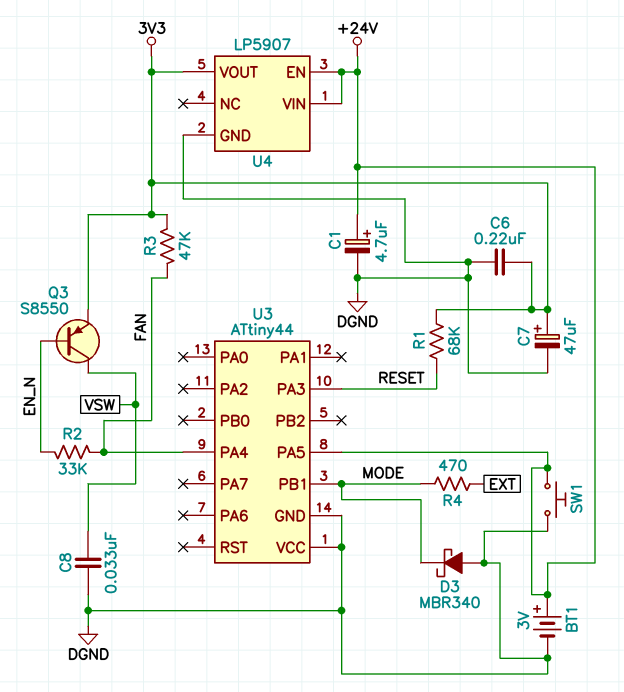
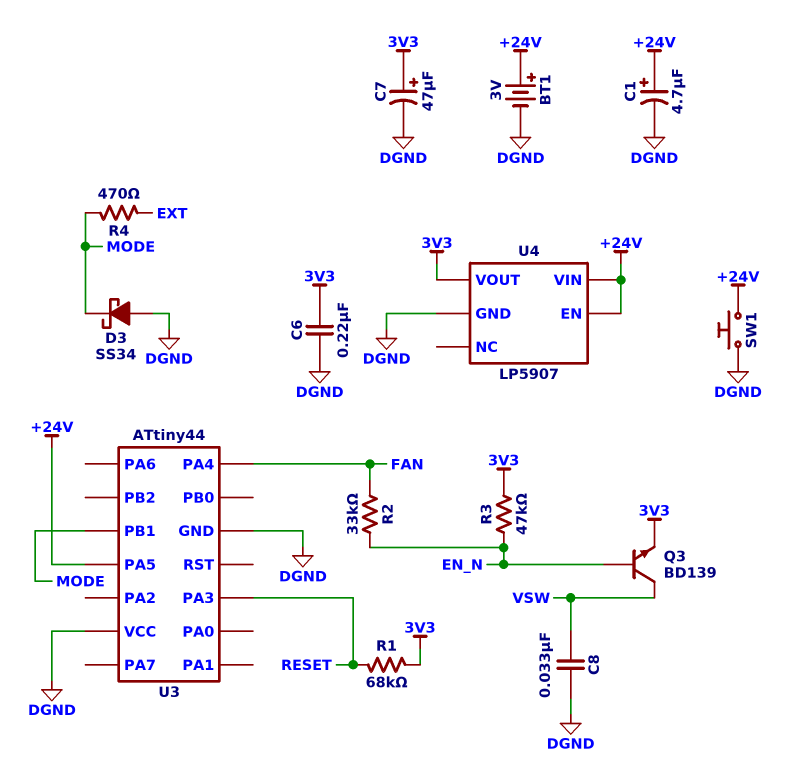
D3: schottky MBR340 (A DGND, K MODE) -> schottky SS34 (A DGND, K MODE)
Q3: PNP S8550 (B EN_N, C VSW, E 3V3) -> NPN BD139 (B EN_N, C VSW, E 3V3)
R3: 47k (3V3, FAN) -> 47k (3V3, EN_N)

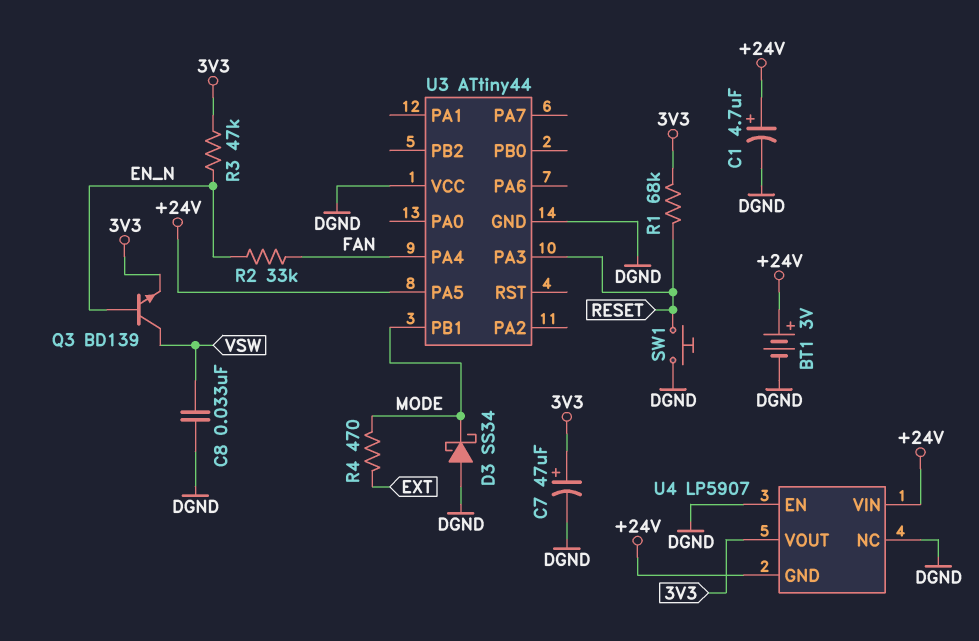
C6: 220nF (3V3, DGND) -> none
SW1: button (+24V, DGND) -> button (DGND, RESET)
U4 pin EN: +24V -> DGND
U4 pin GND: DGND -> +24V
U4 pin NC: none -> DGND

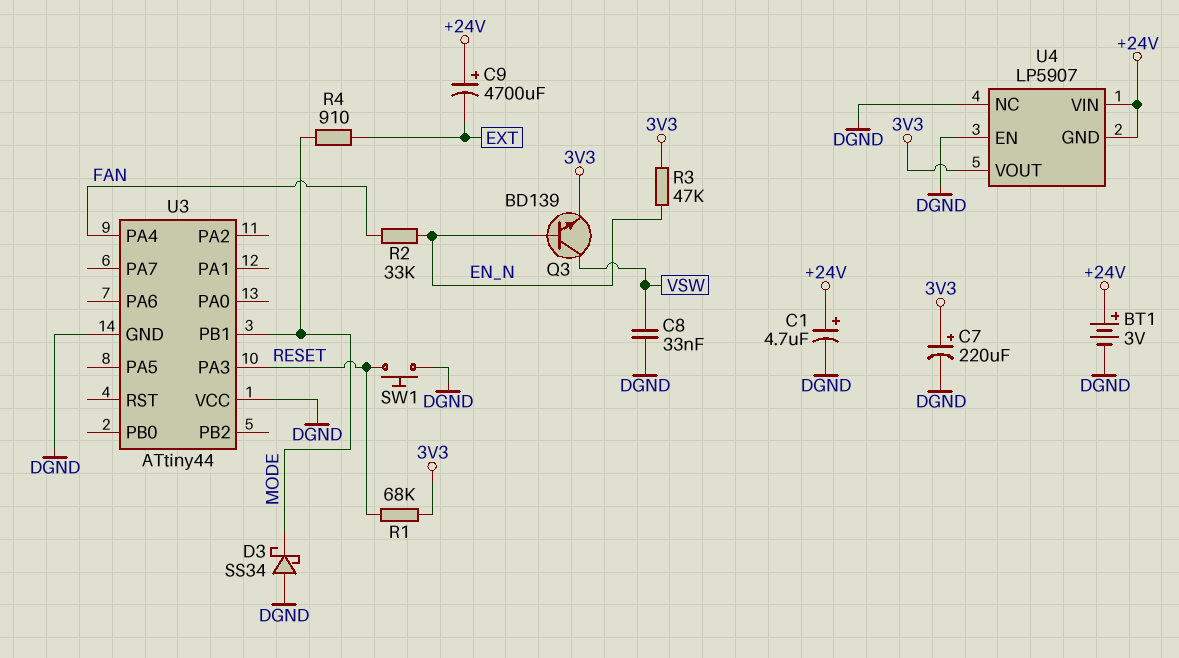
C7: 47uF (plus 3V3, minus DGND) -> 220uF (plus 3V3, minus DGND)
C9: none -> 4700uF (plus +24V, minus EXT)
R4: 470 (EXT, MODE) -> 910 (EXT, MODE)
U3 pin PA5: +24V -> none

